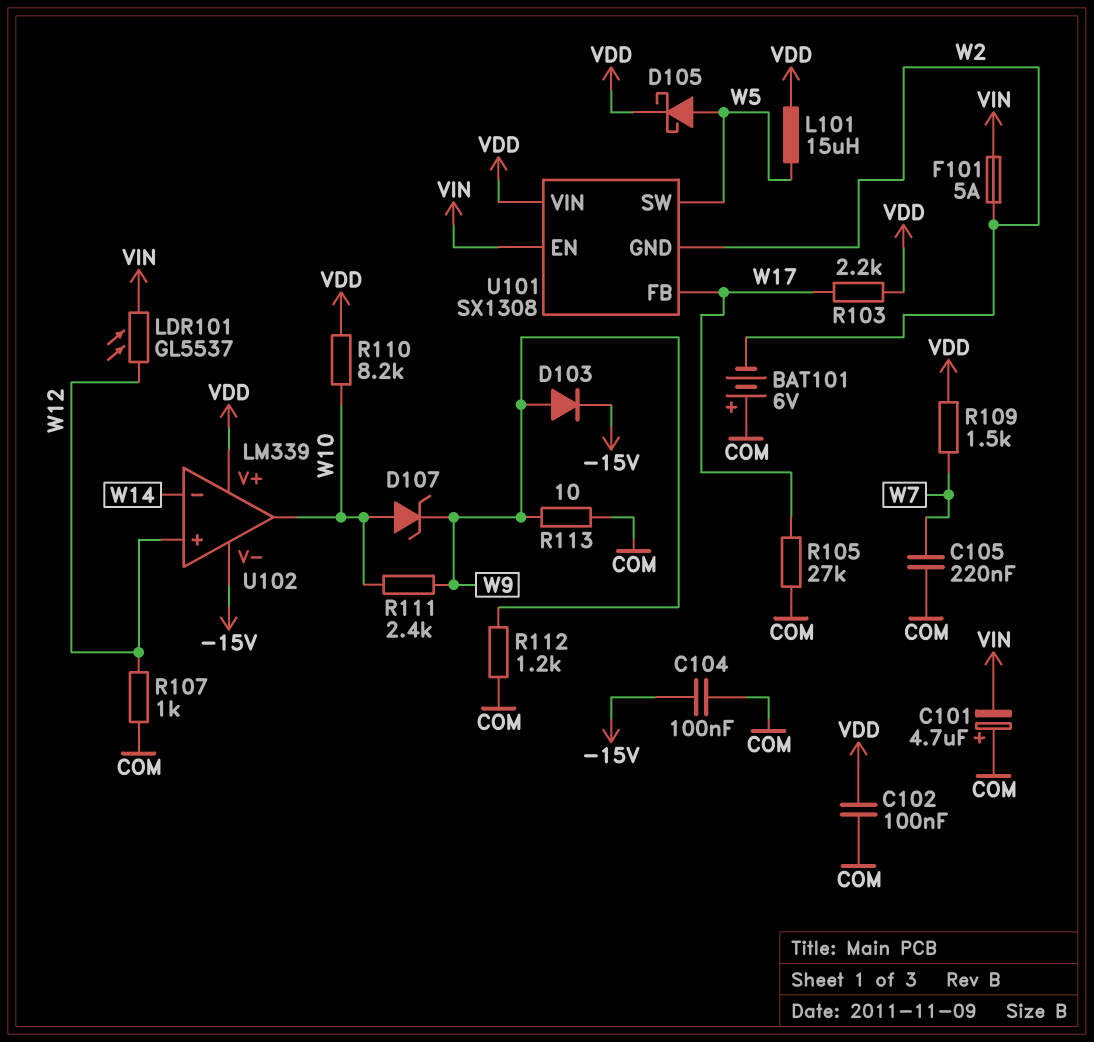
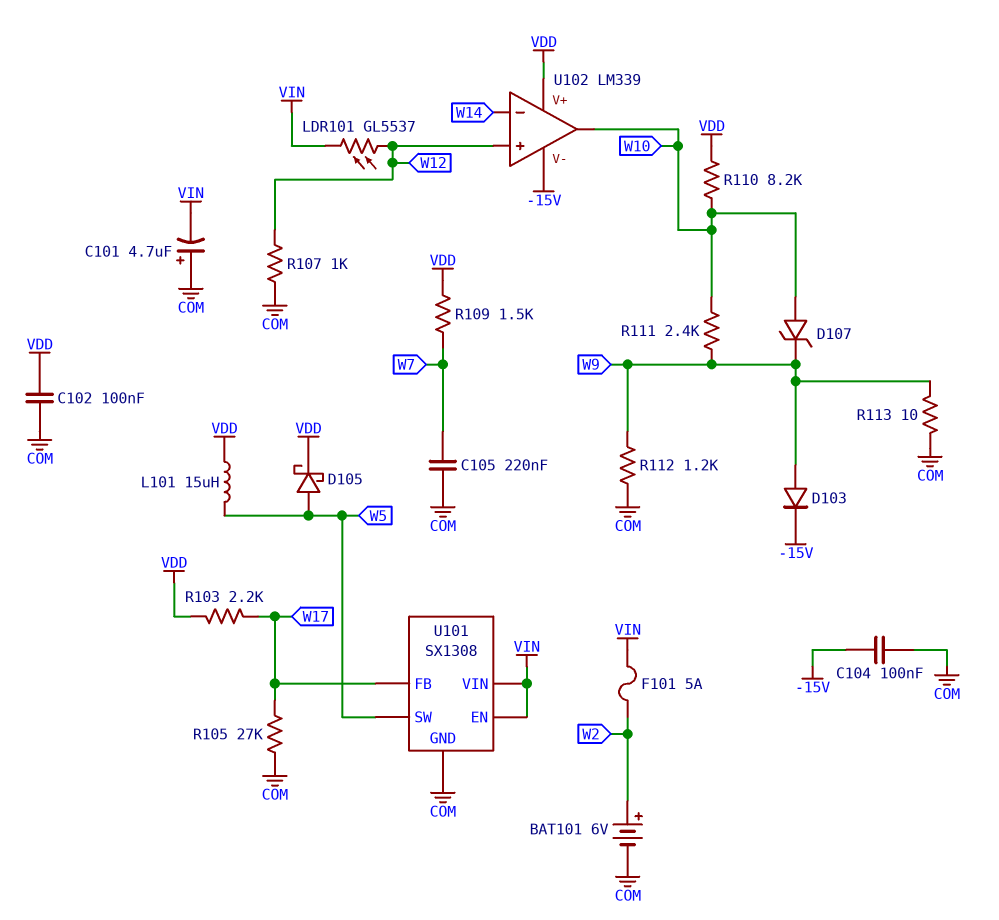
BAT101: 6V (plus COM, minus W2) -> 6V (plus W2, minus COM)
U101 pin GND: W2 -> COM
U101 pin VIN: VDD -> VIN

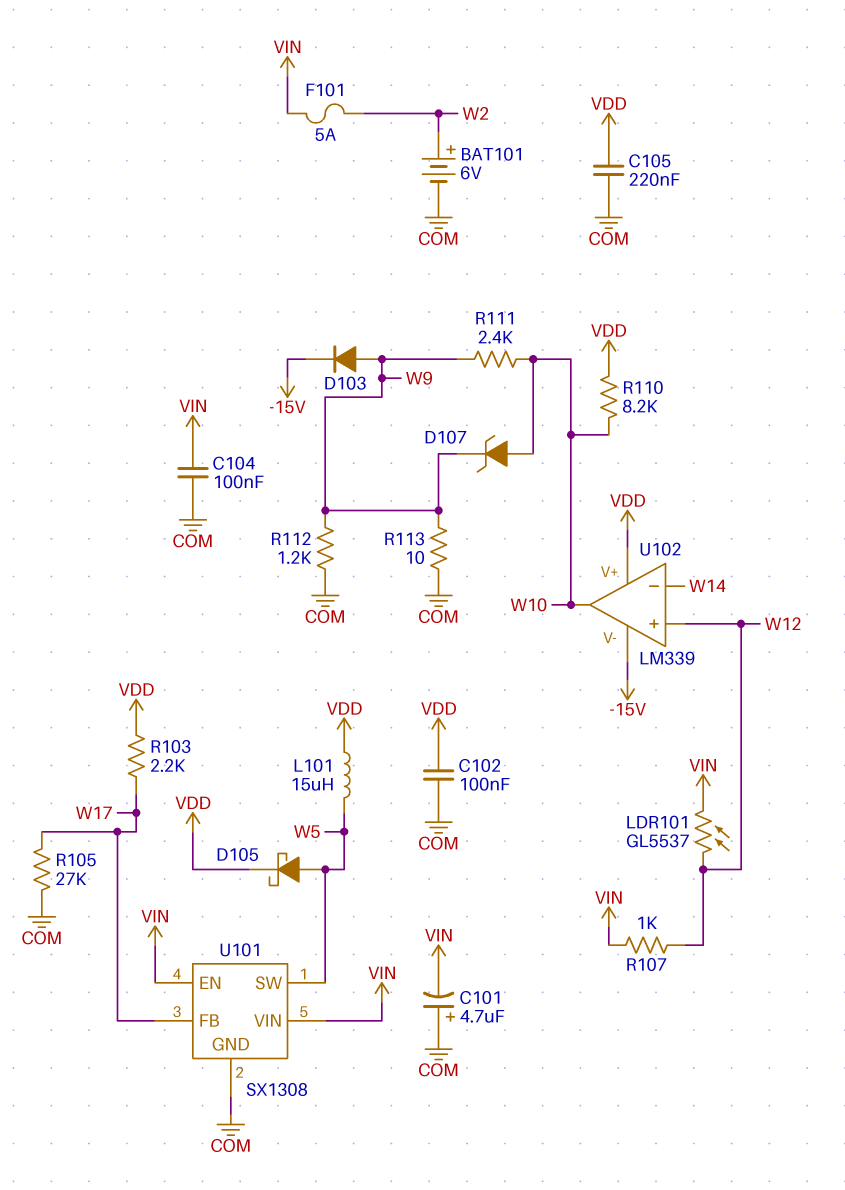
C104: 100nF (-15V, COM) -> 100nF (COM, VIN)
C105: 220nF (COM, W7) -> 220nF (COM, VDD)
R107: 1k (COM, W12) -> 1k (VIN, W12)
R109: 1.5k (VDD, W7) -> none

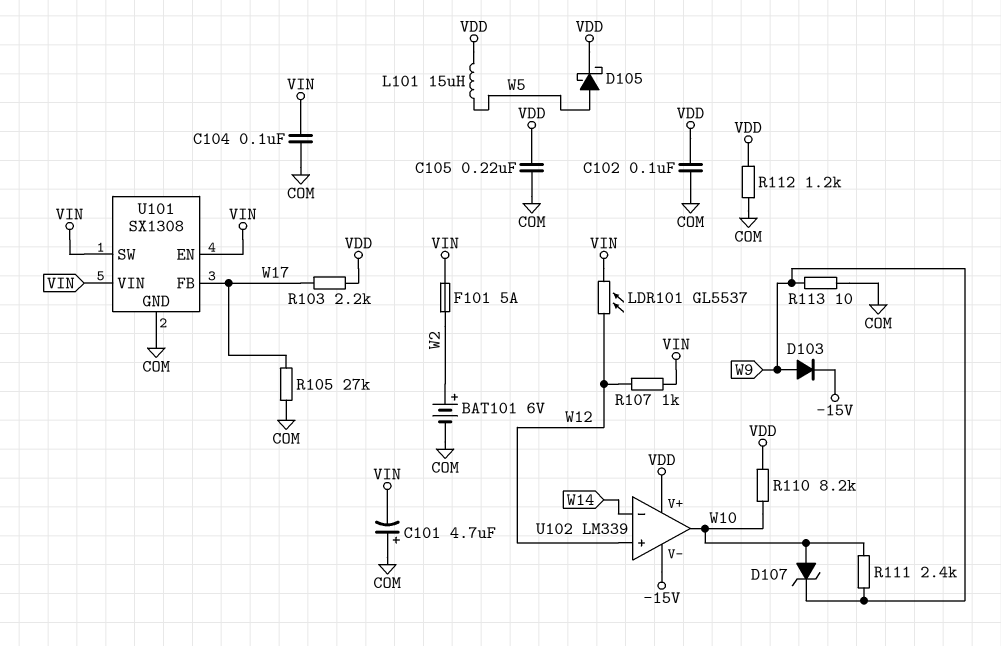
R112: 1.2k (COM, W9) -> 1.2k (COM, VDD)
U101 pin SW: W5 -> VIN

